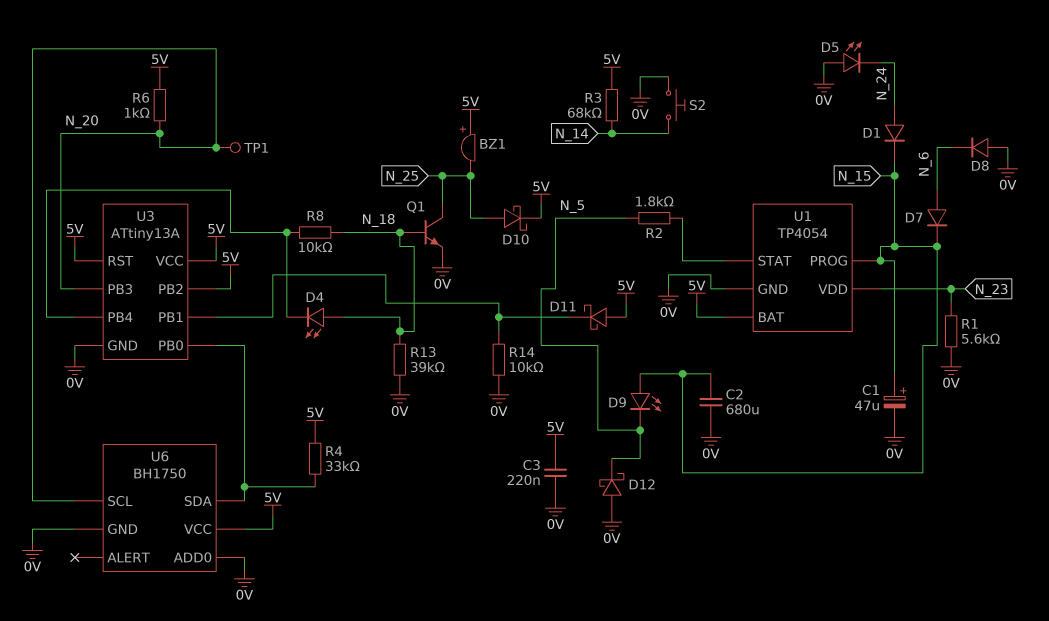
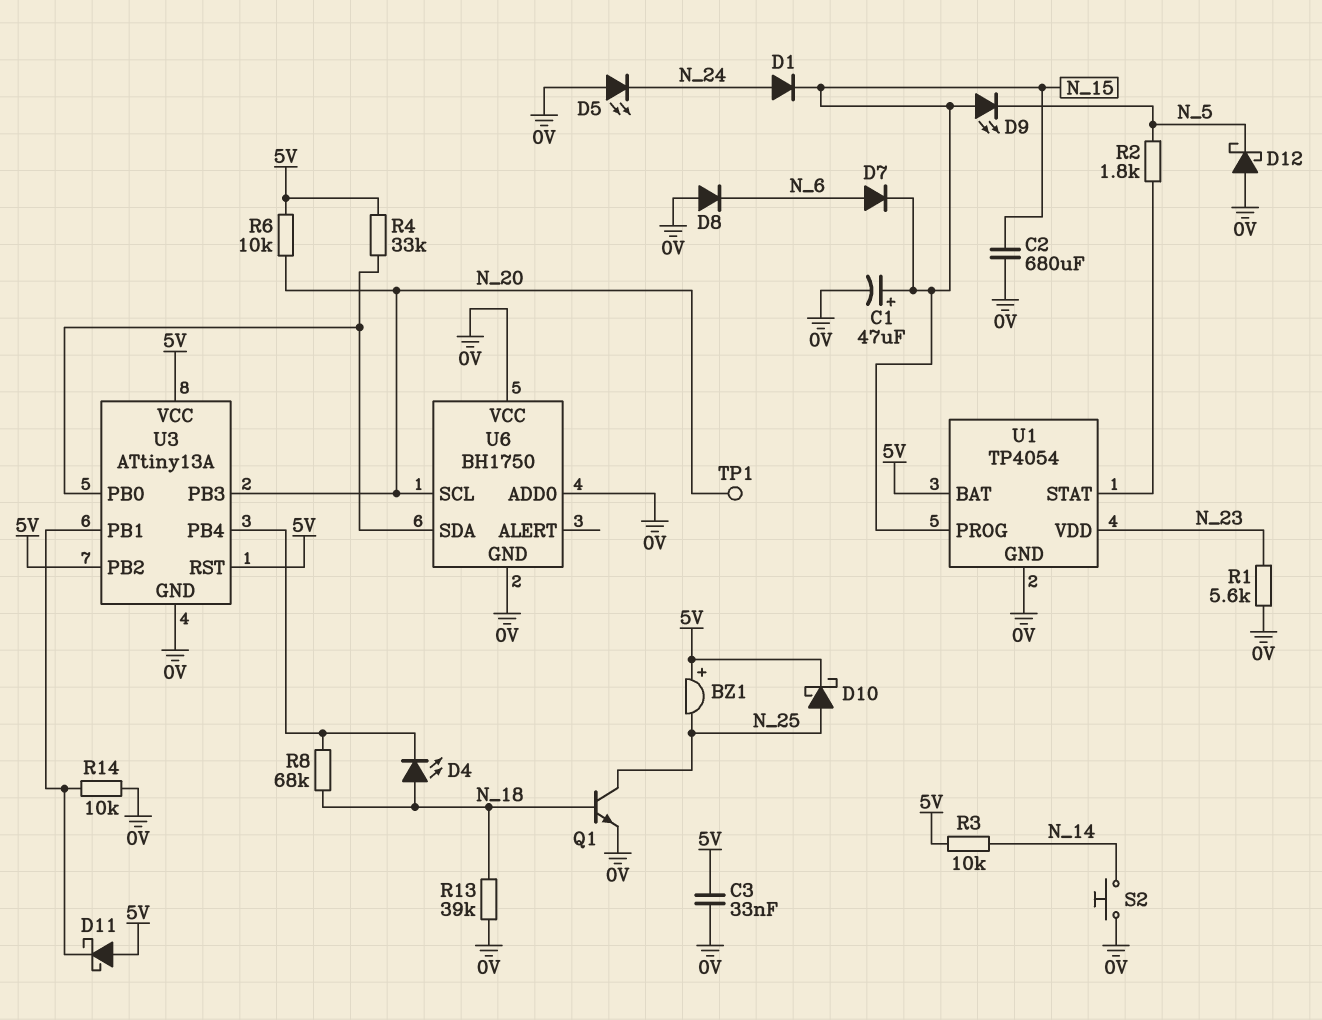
C3: 220nF (0V, 5V) -> 33nF (0V, 5V)
R3: 68k (5V, N_14) -> 10k (5V, N_14)
R6: 1k (5V, N_20) -> 10k (5V, N_20)
R8: 10k (N_18, U3/PB4) -> 68k (N_18, U3/PB4)
U6 pin VCC: 5V -> 0V

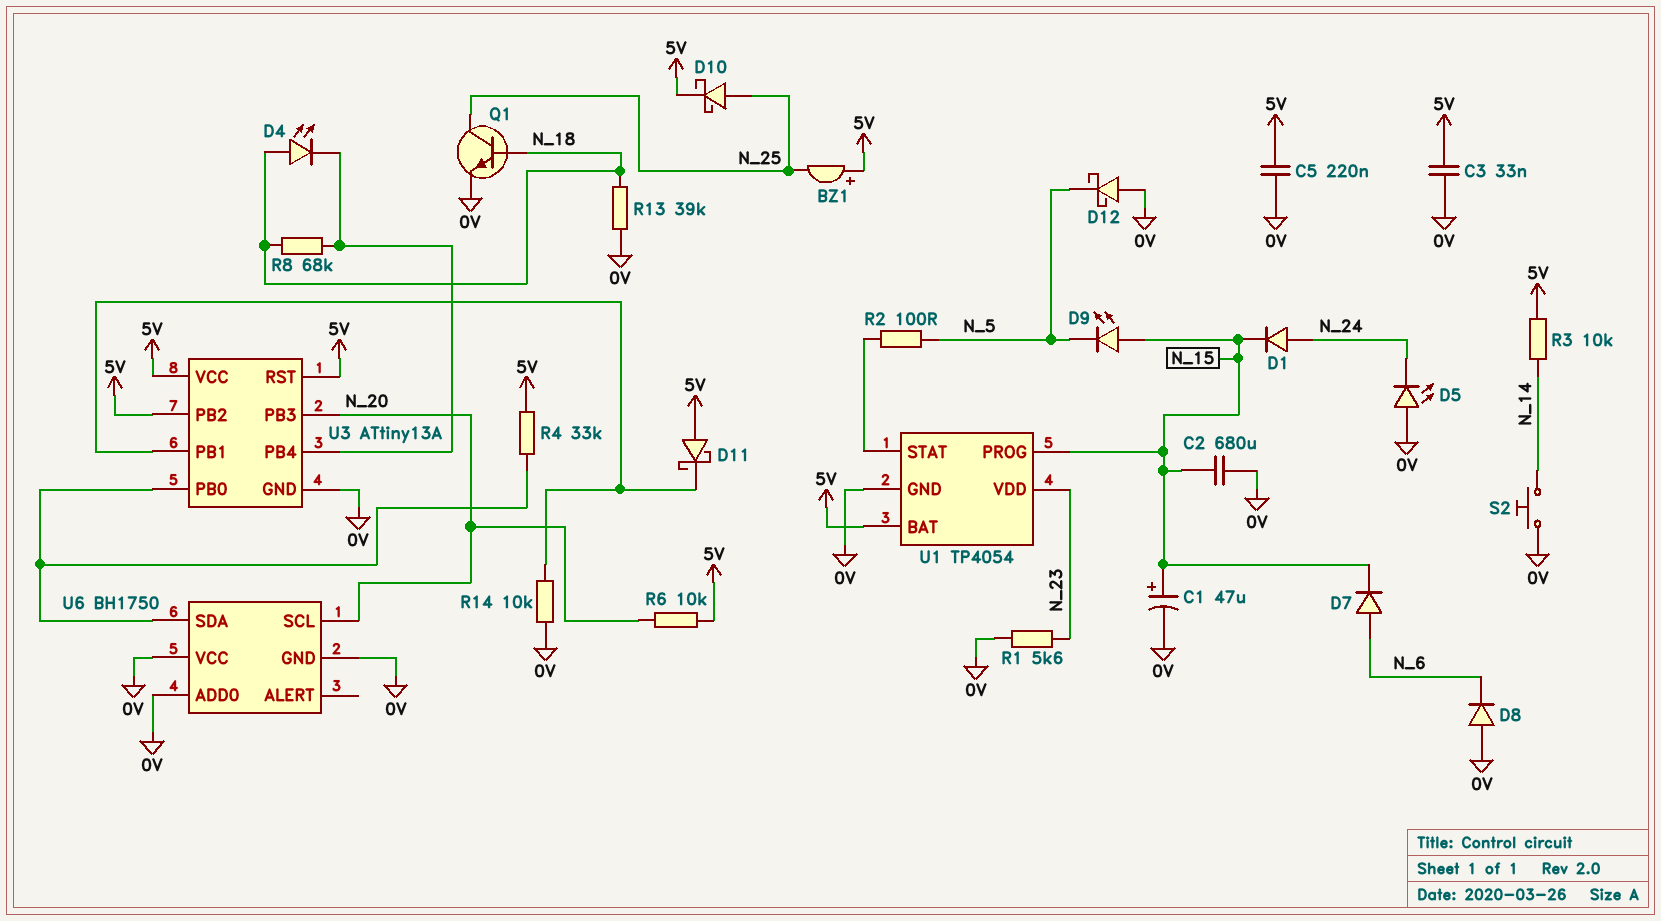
C5: none -> 220nF (0V, 5V)
R2: 1.8k (N_5, U1/STAT) -> 100 (N_5, U1/STAT)
TP1: test point (N_20) -> none

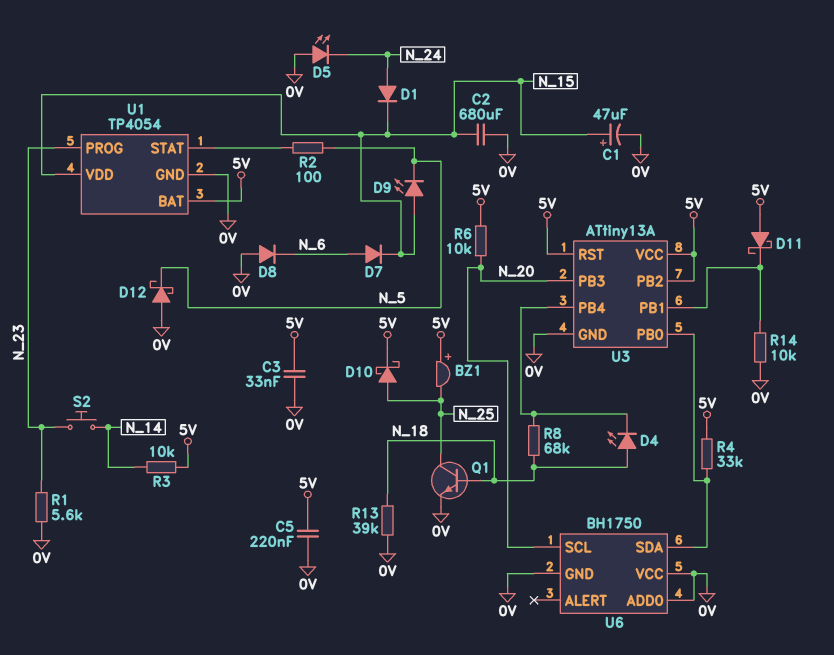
S2: button (0V, N_14) -> button (N_14, N_23)
U1 pin PROG: N_15 -> N_23
U1 pin VDD: N_23 -> N_15

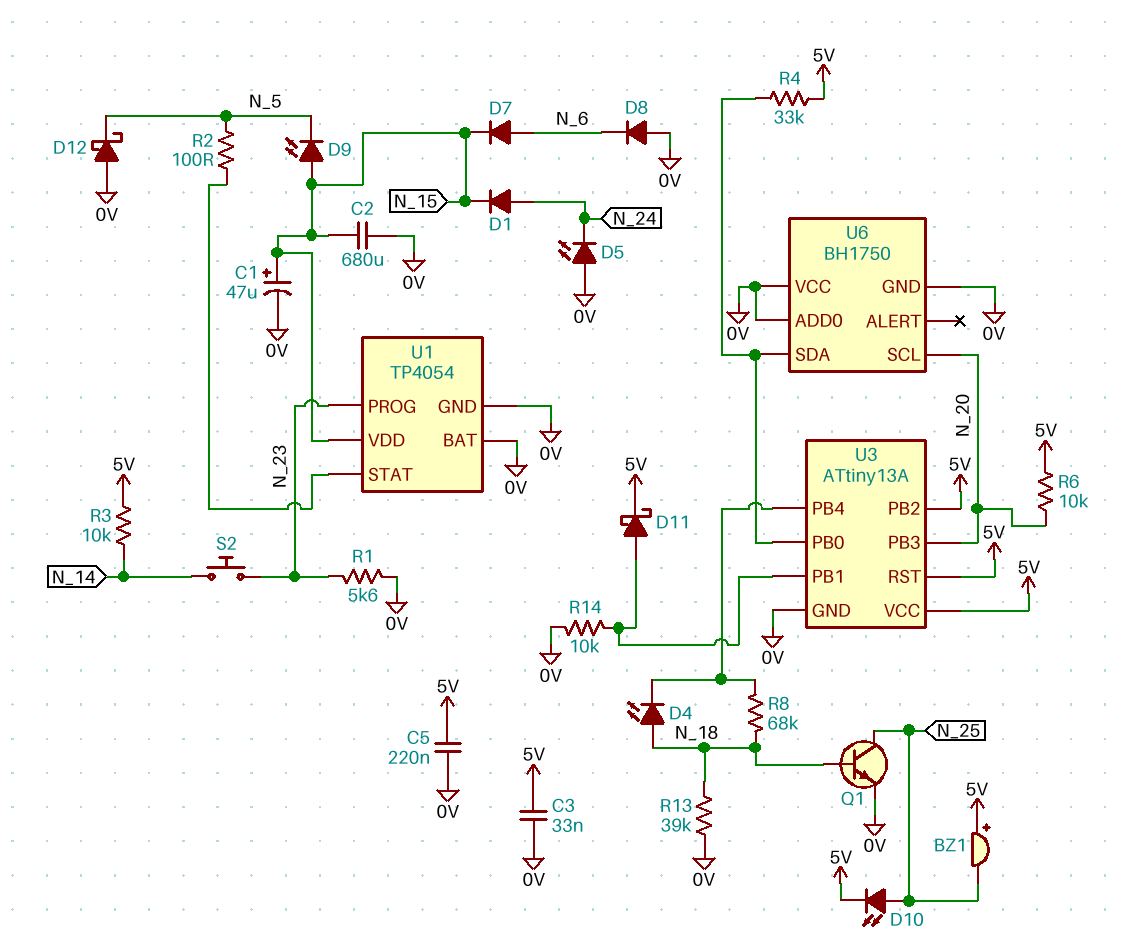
D10: schottky (A N_25, K 5V) -> LED (A N_25, K 5V)
D11: schottky (A 5V, K U3/PB1) -> schottky (A U3/PB1, K 5V)
U1 pin BAT: 5V -> 0V

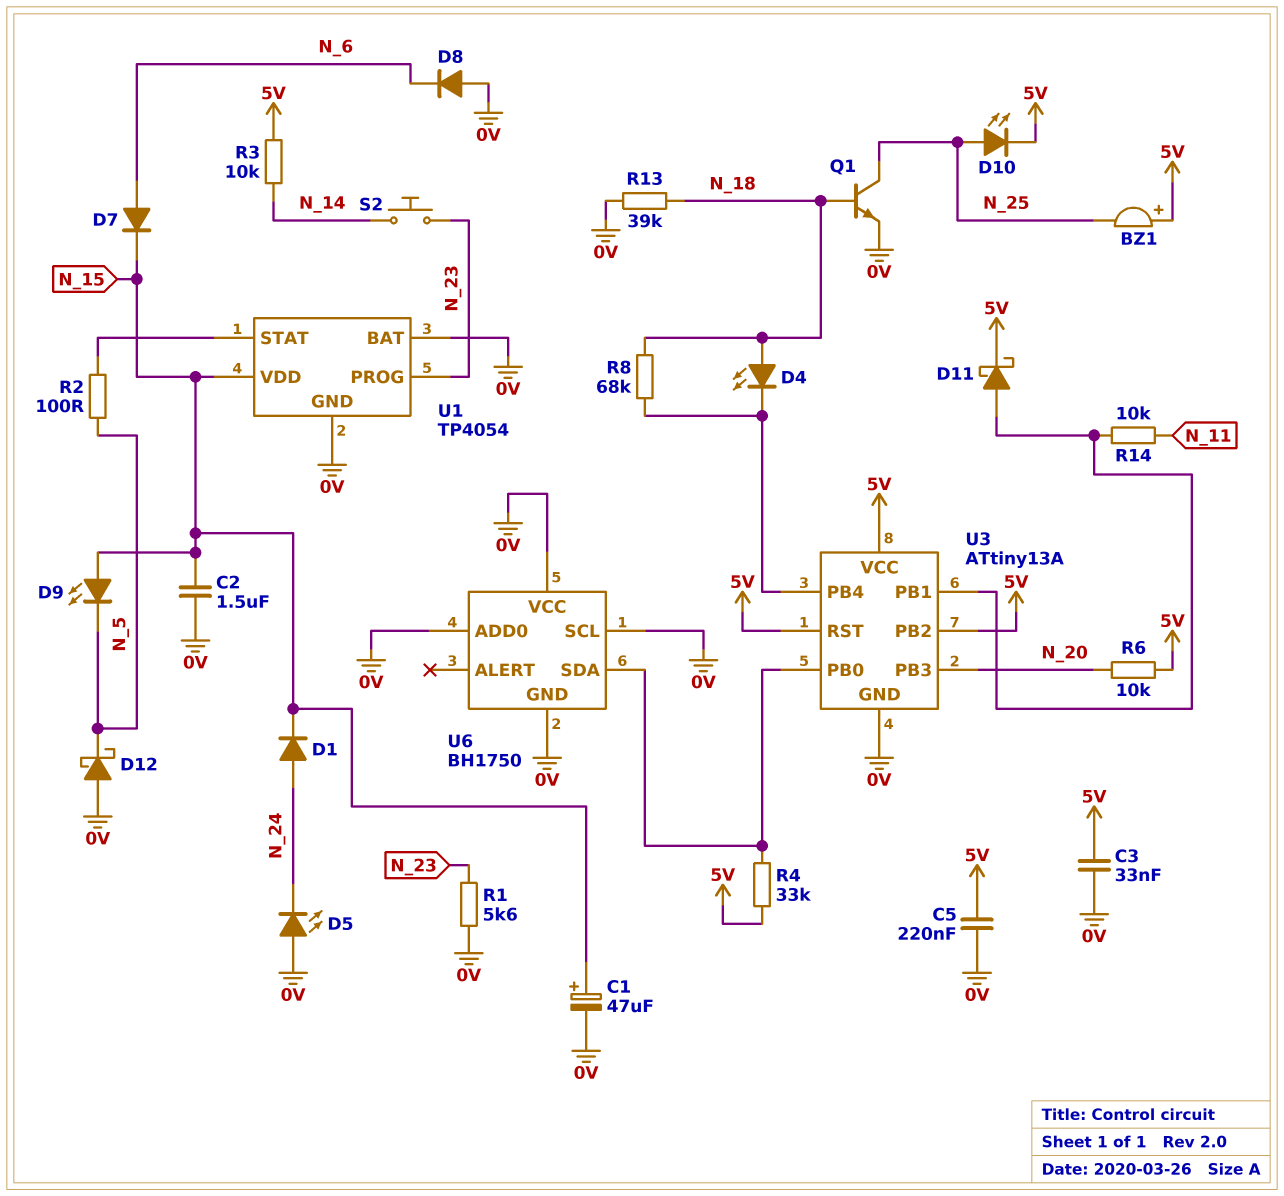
C2: 680uF (0V, N_15) -> 1.5uF (0V, N_15)
R14: 10k (0V, U3/PB1) -> 10k (N_11, U3/PB1)
U6 pin SCL: N_20 -> 0V

